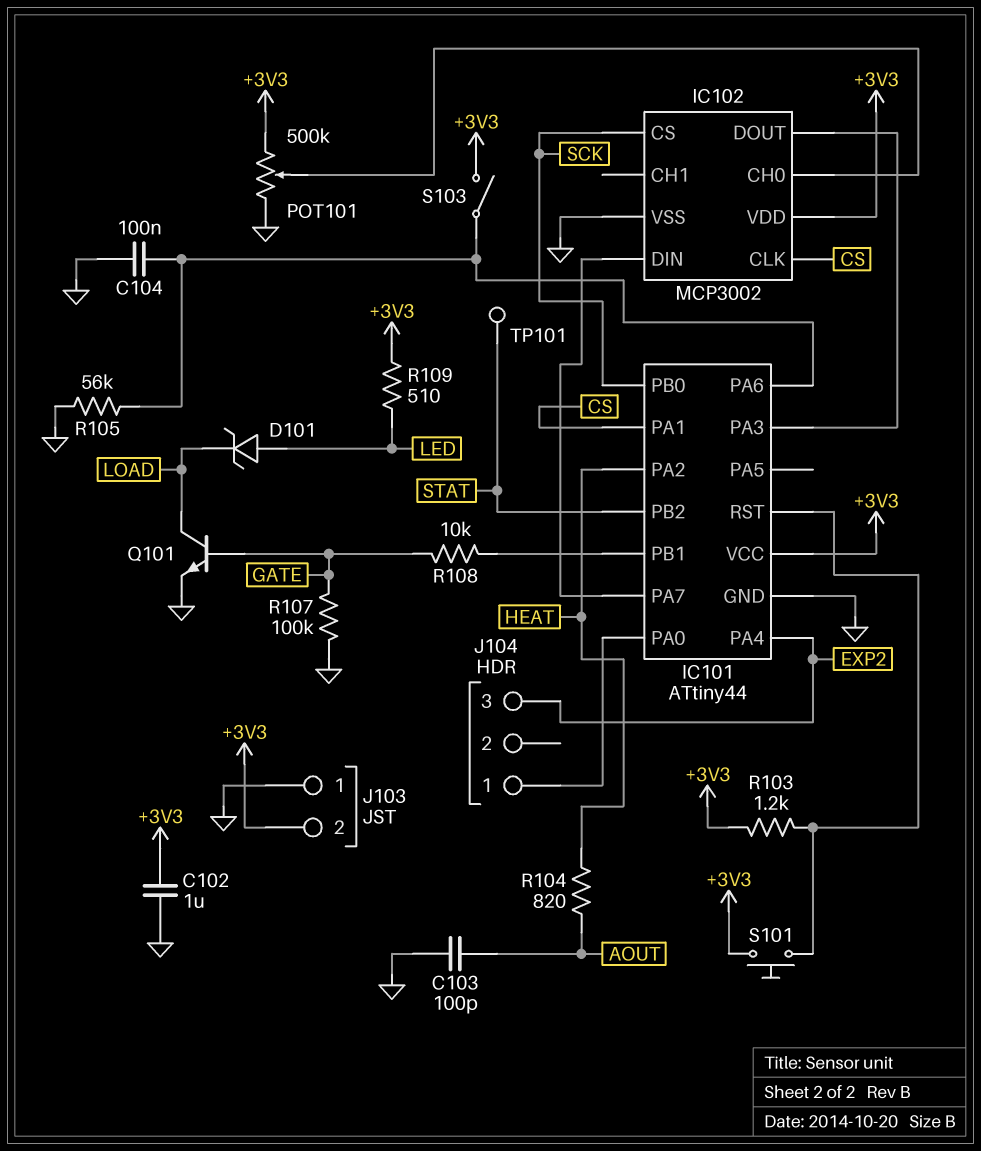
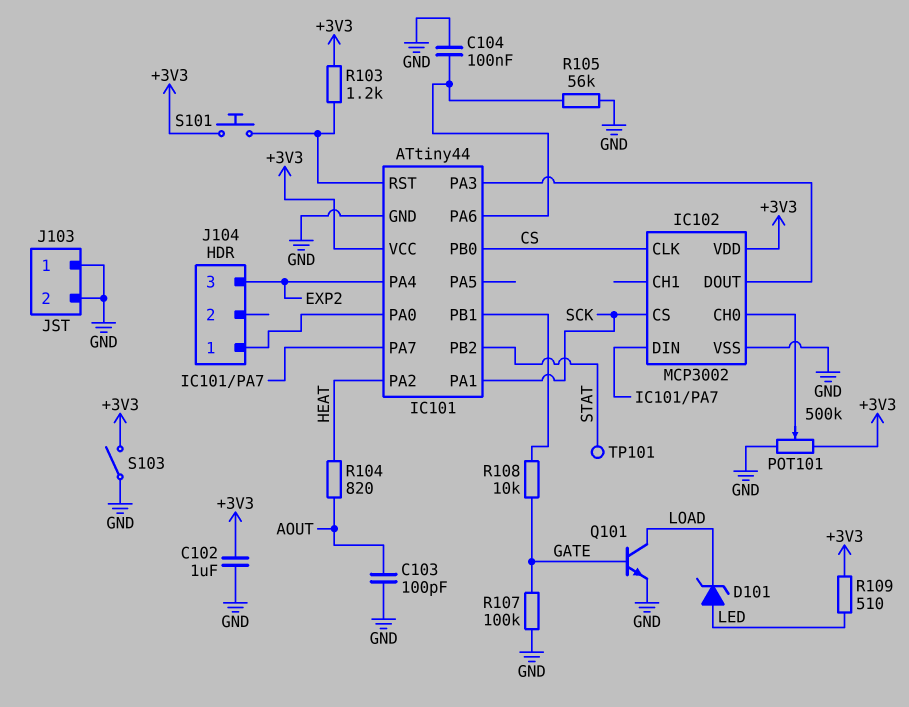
IC101 pin PA1: CS -> SCK
IC101 pin PB0: SCK -> CS
J103 pin 2: +3V3 -> GND
S103: switch (+3V3, IC101/PA6) -> switch (+3V3, GND)

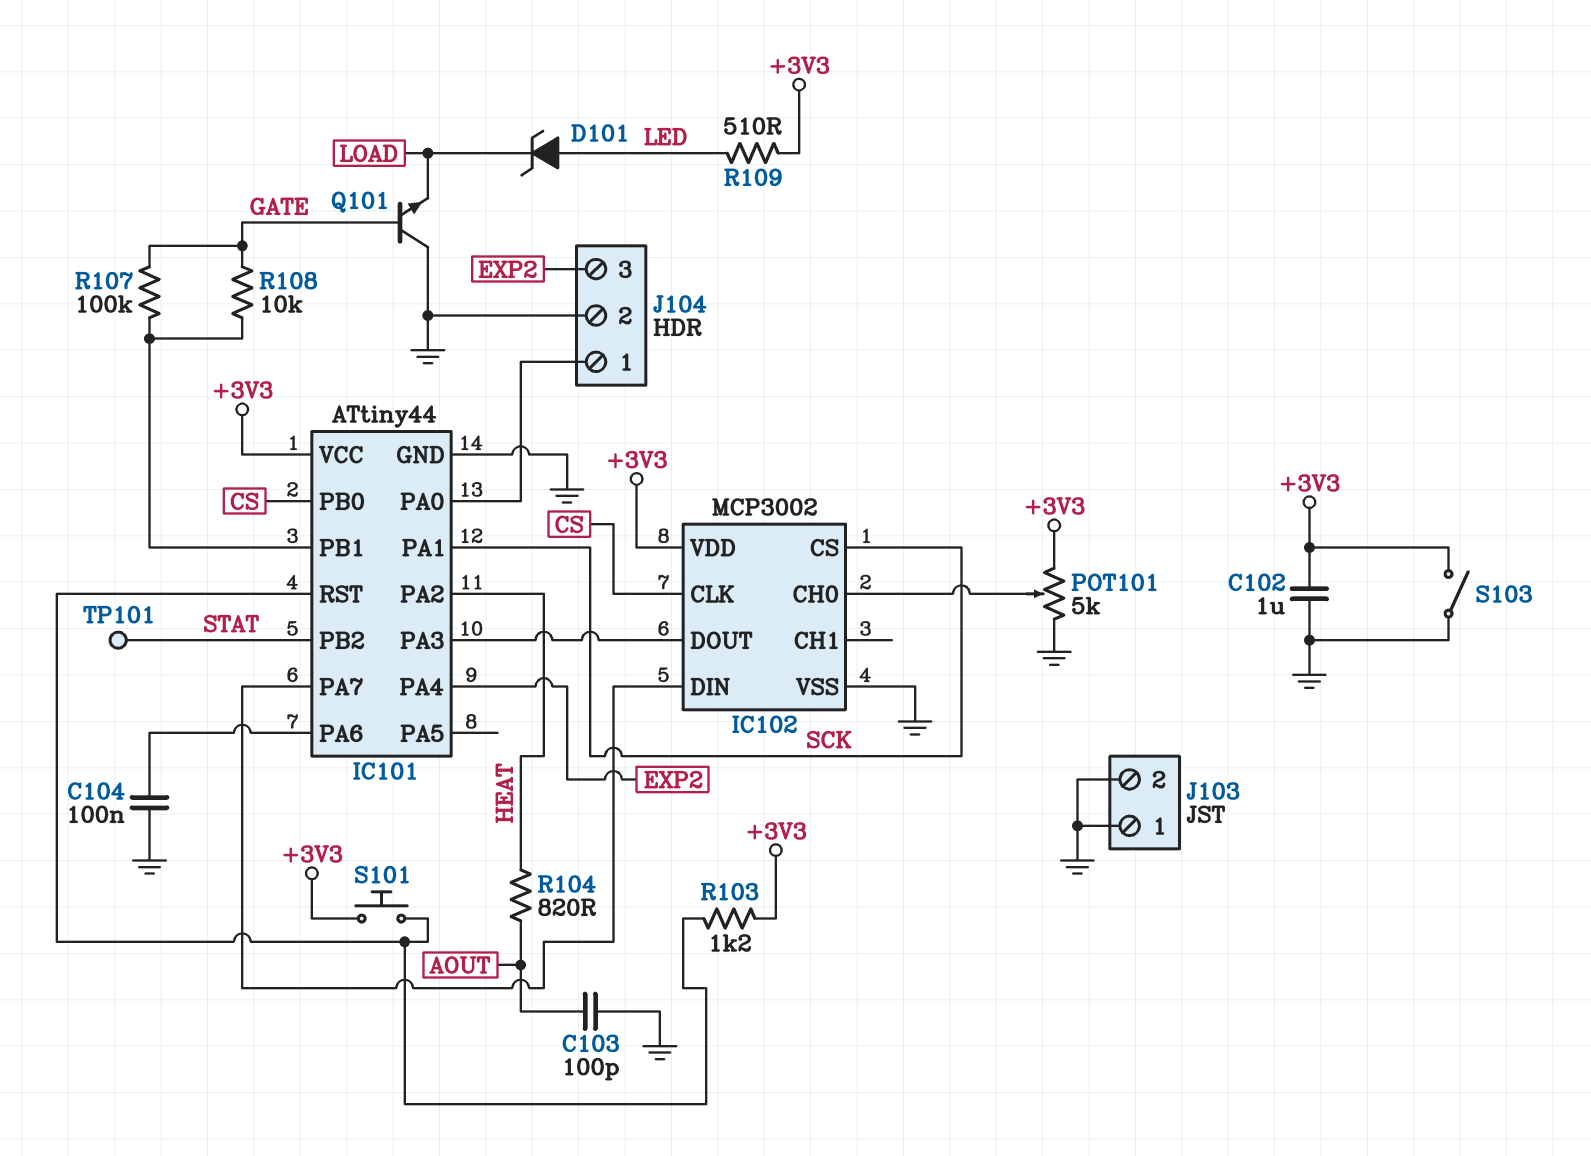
J104 pin 2: none -> GND
POT101: 500k (+3V3, GND, wiper IC102/CH0) -> 5k (+3V3, GND, wiper IC102/CH0)
Q101: NPN (B GATE, C LOAD, E GND) -> NPN (B GATE, C GND, E LOAD)
R105: 56k (GND, IC101/PA6) -> none
R107: 100k (GATE, GND) -> 100k (GATE, IC101/PB1)

